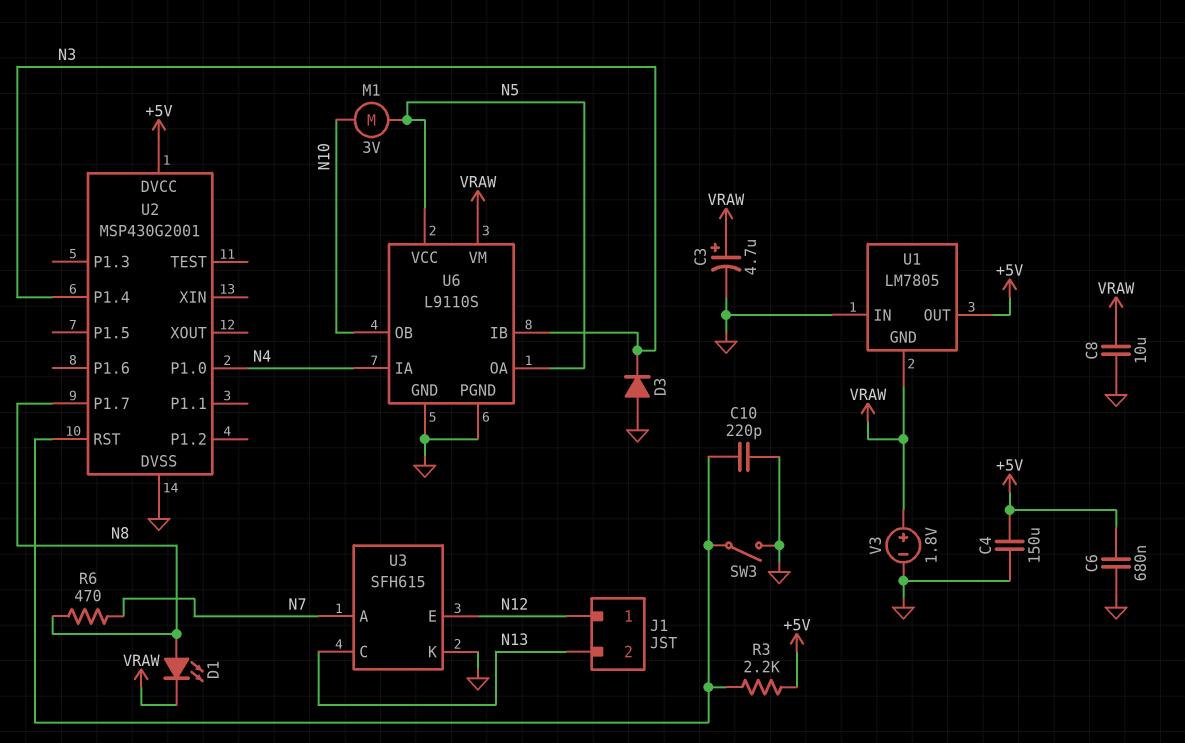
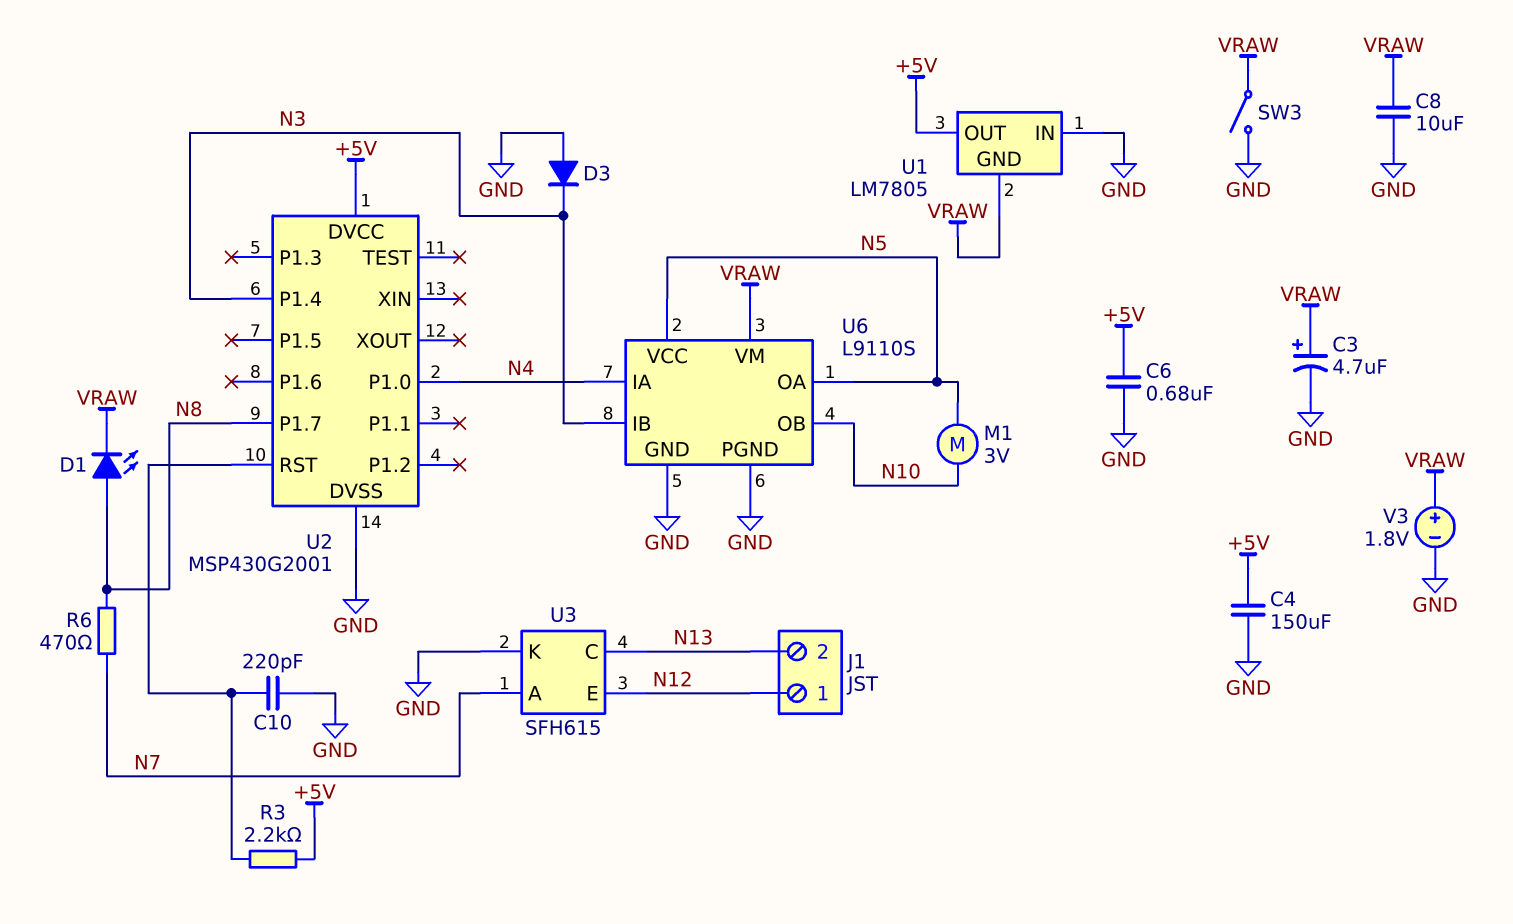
SW3: switch (GND, U2/RST) -> switch (GND, VRAW)

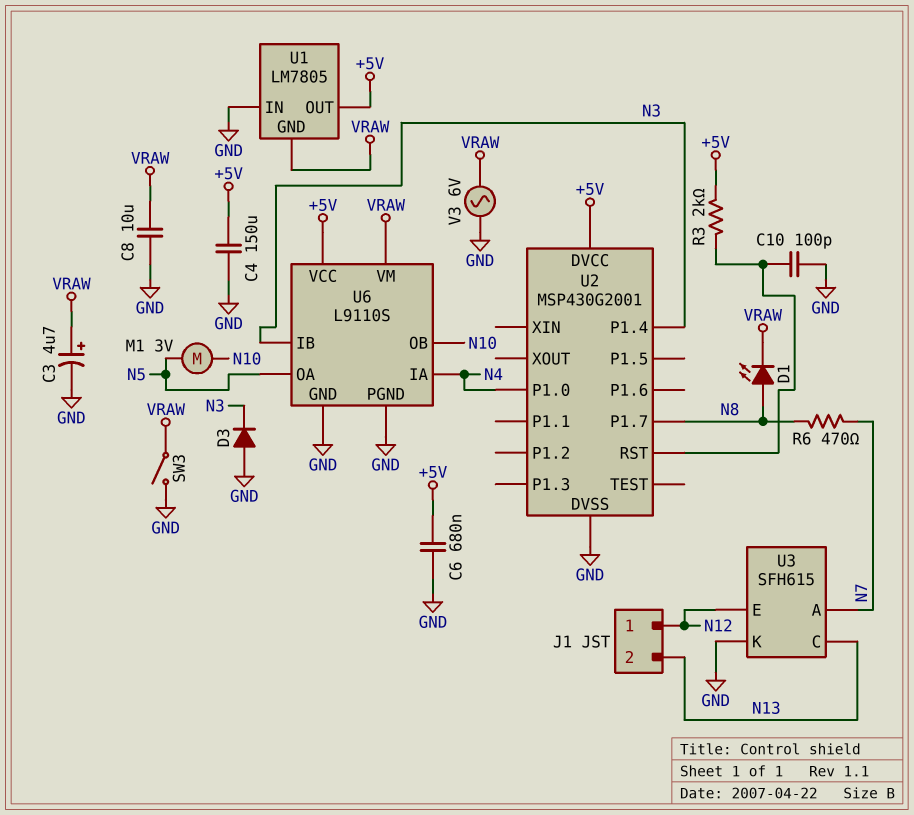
C10: 220pF (GND, U2/RST) -> 100pF (GND, U2/RST)
R3: 2.2k (+5V, U2/RST) -> 2k (+5V, U2/RST)
U6 pin VCC: N5 -> +5V
V3: 1.8V (plus VRAW, minus GND) -> AC 6V (GND, VRAW)

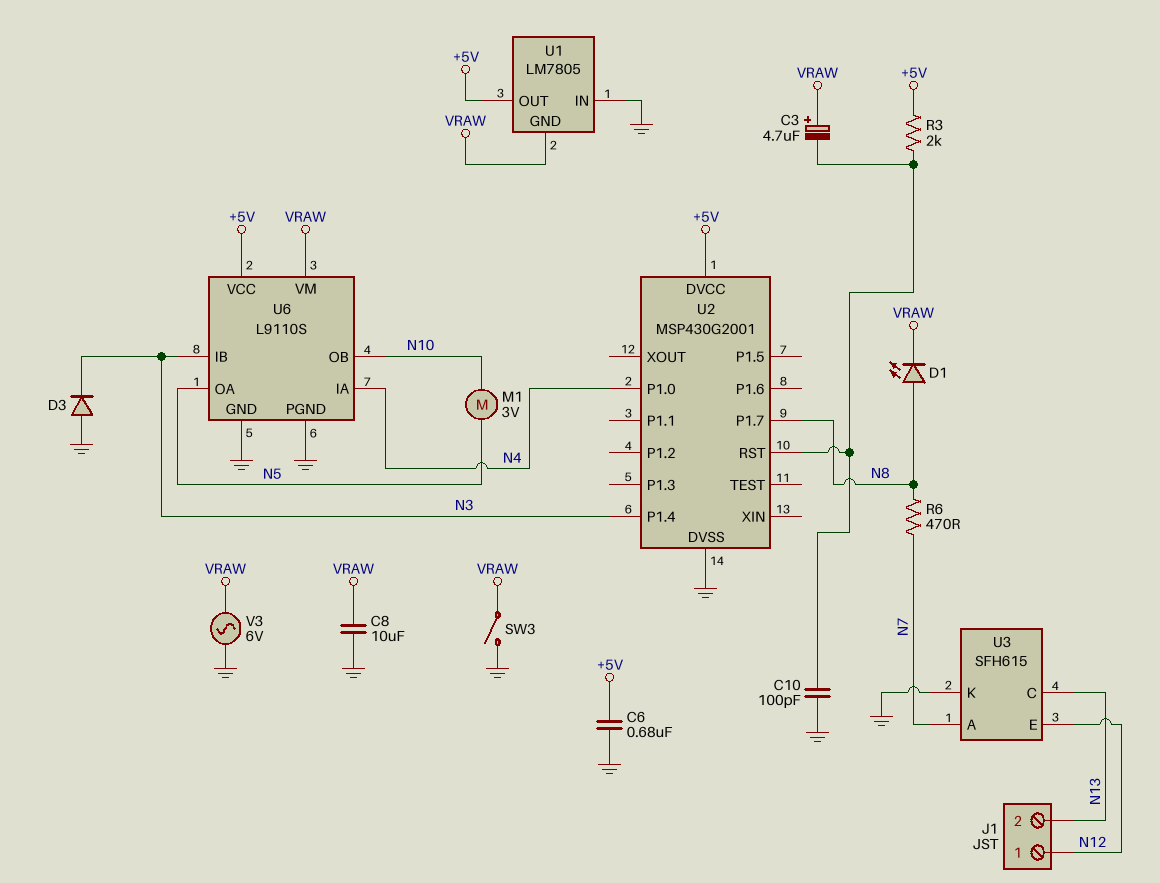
C3: 4.7uF (plus VRAW, minus GND) -> 4.7uF (plus VRAW, minus U2/RST)
C4: 150uF (+5V, GND) -> none

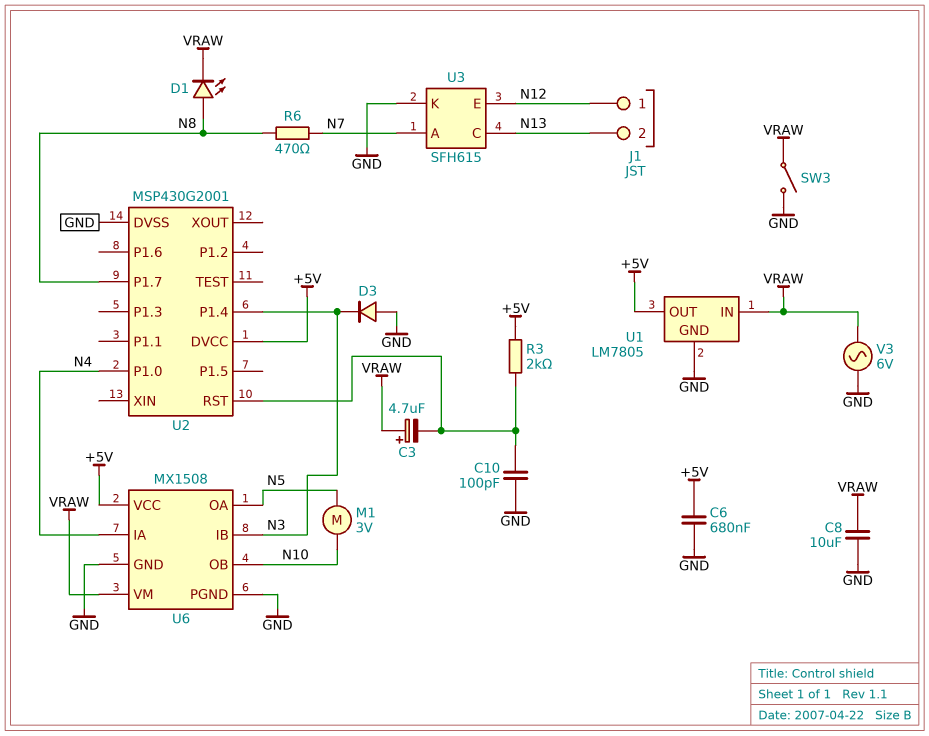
U1 pin GND: VRAW -> GND
U1 pin IN: GND -> VRAW
U6: L9110S -> MX1508

